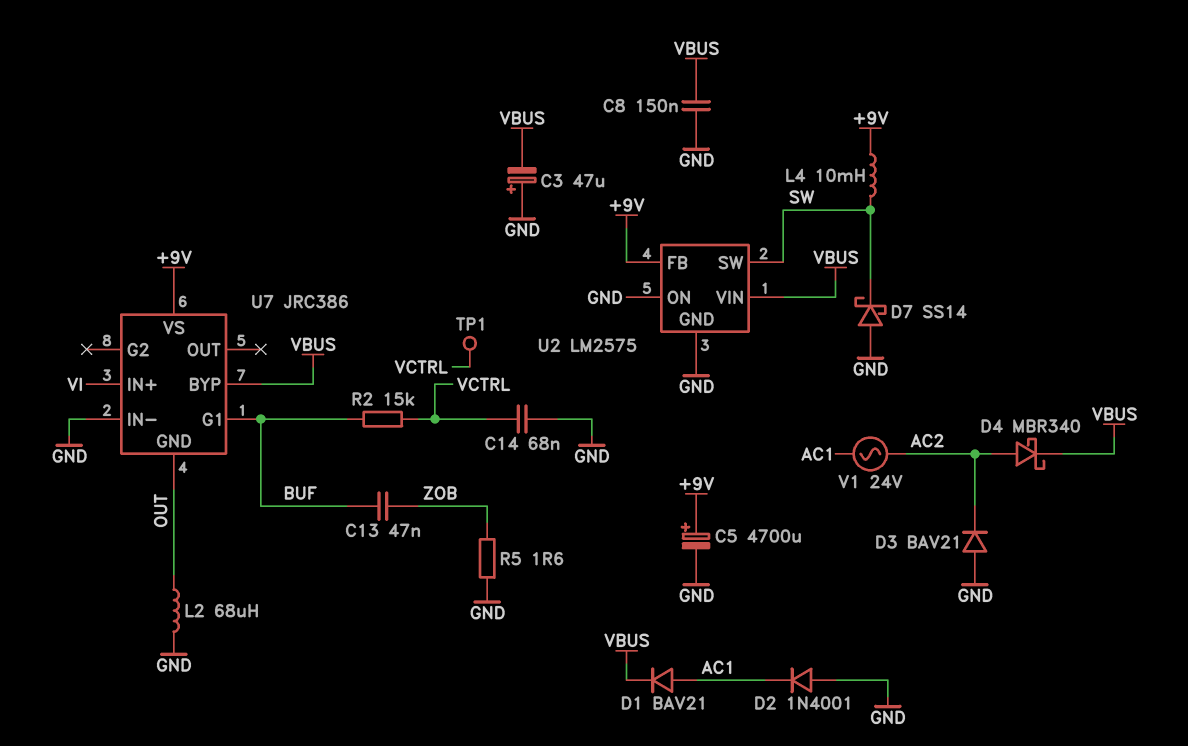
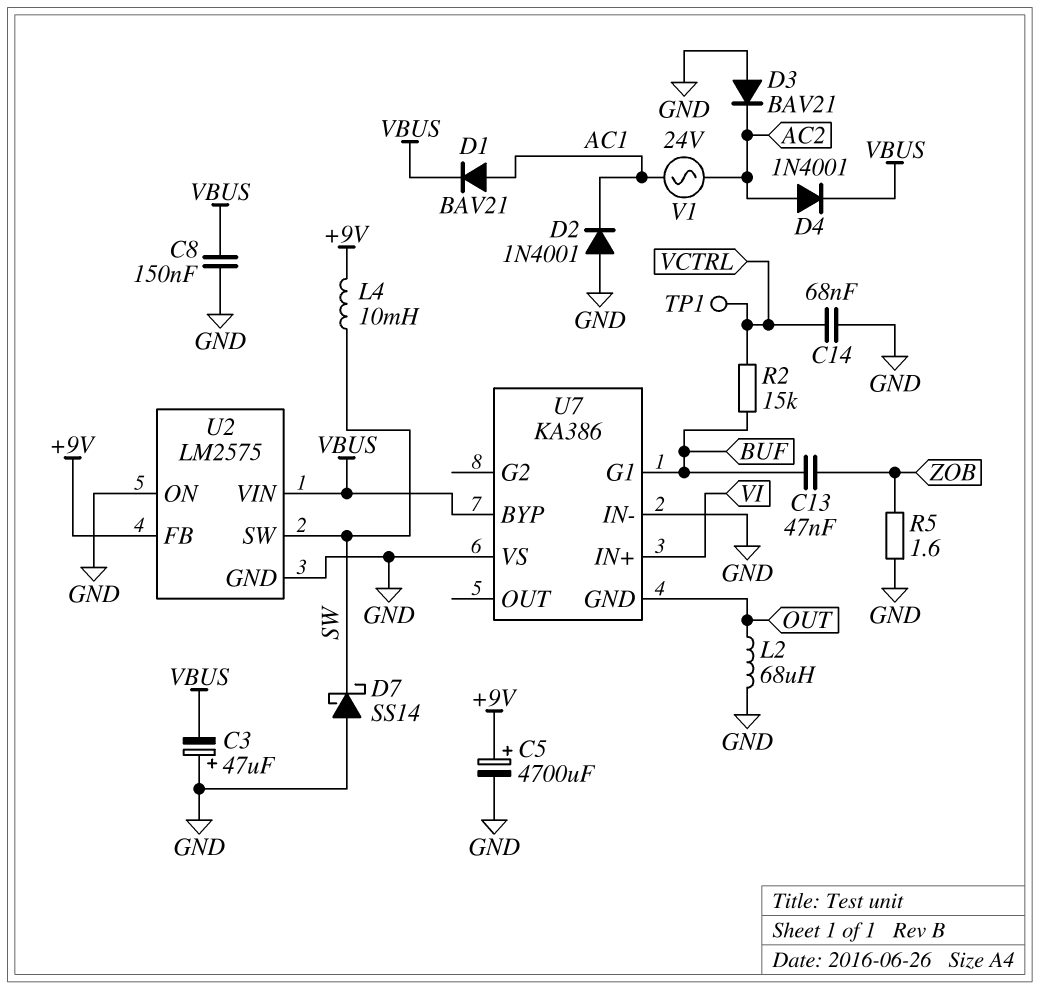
D4: schottky MBR340 (A AC2, K VBUS) -> diode 1N4001 (A AC2, K VBUS)
U7: JRC386 -> KA386
U7 pin VS: +9V -> GND

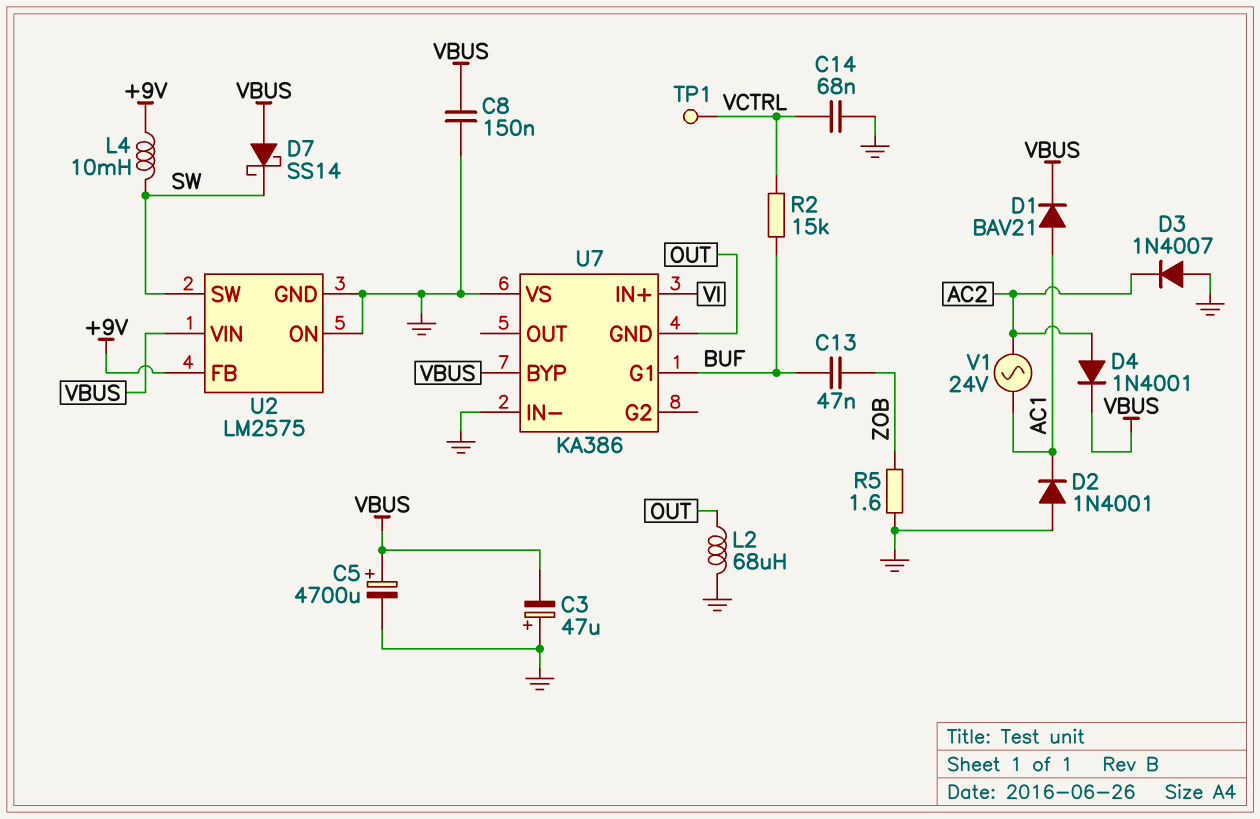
C5: 4700uF (plus +9V, minus GND) -> 4700uF (plus VBUS, minus GND)
D3: diode BAV21 (A GND, K AC2) -> diode 1N4007 (A GND, K AC2)
D7: schottky SS14 (A GND, K SW) -> schottky SS14 (A VBUS, K SW)

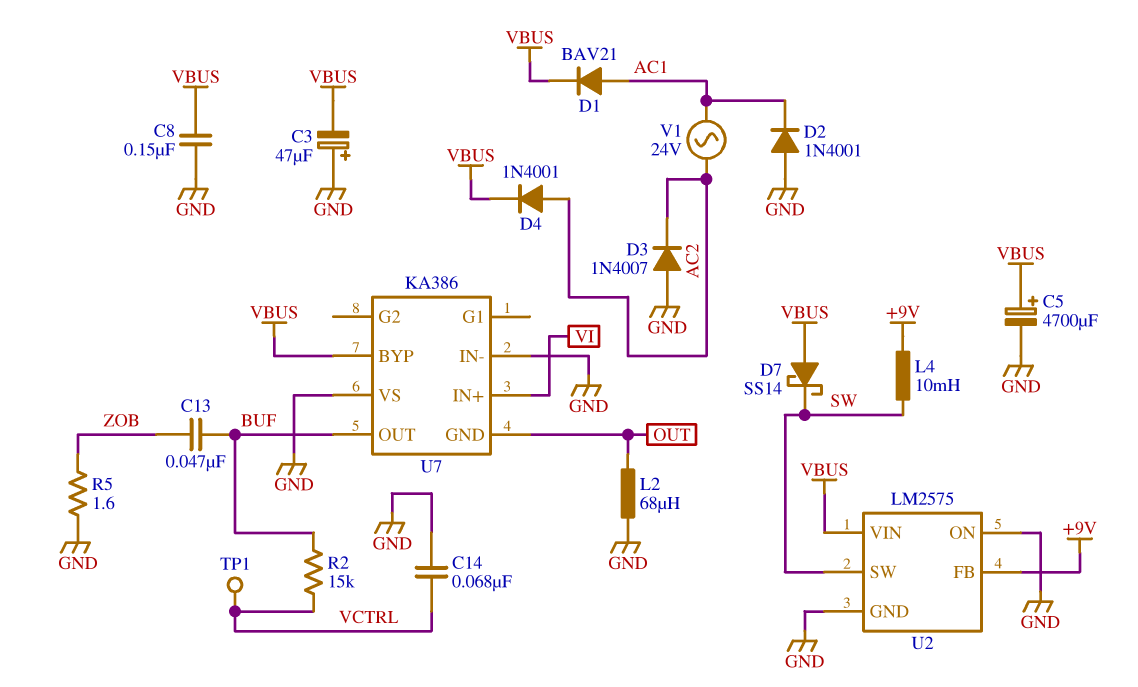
U7 pin G1: BUF -> none
U7 pin OUT: none -> BUF

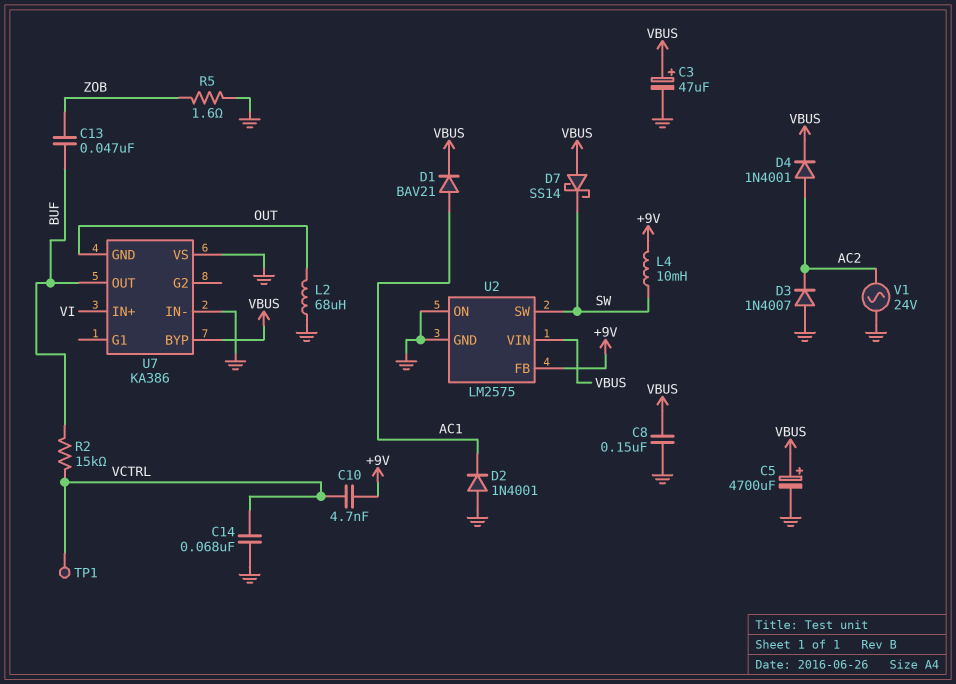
C3: 47uF (plus GND, minus VBUS) -> 47uF (plus VBUS, minus GND)
C10: none -> 4.7nF (+9V, VCTRL)
V1: AC 24V (AC1, AC2) -> AC 24V (AC2, GND)

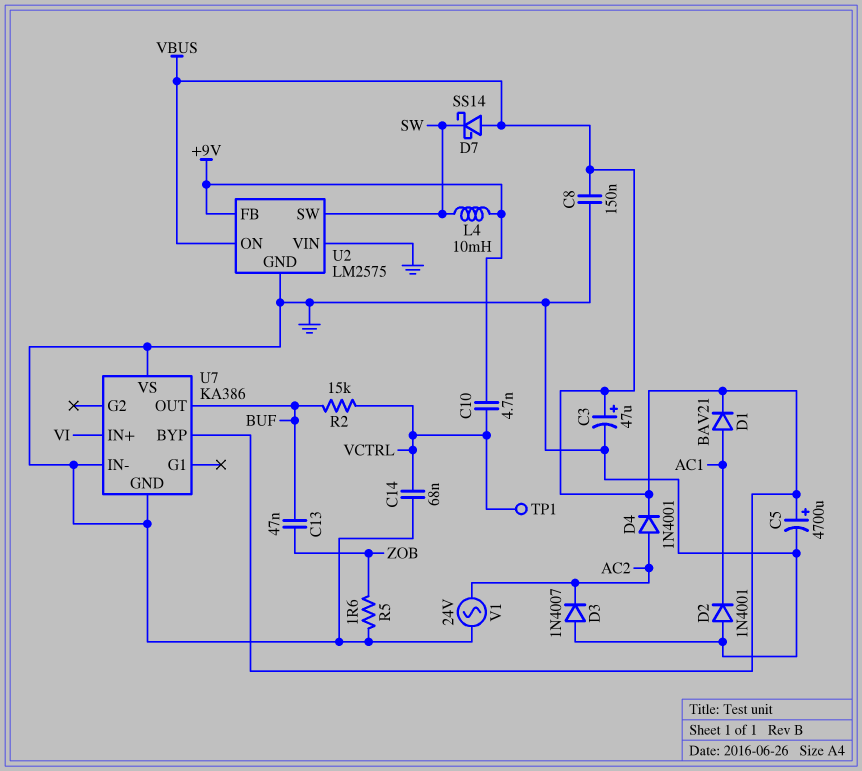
L2: 68uH (GND, OUT) -> none
U2 pin ON: GND -> VBUS
U2 pin VIN: VBUS -> GND
U7 pin GND: OUT -> GND

